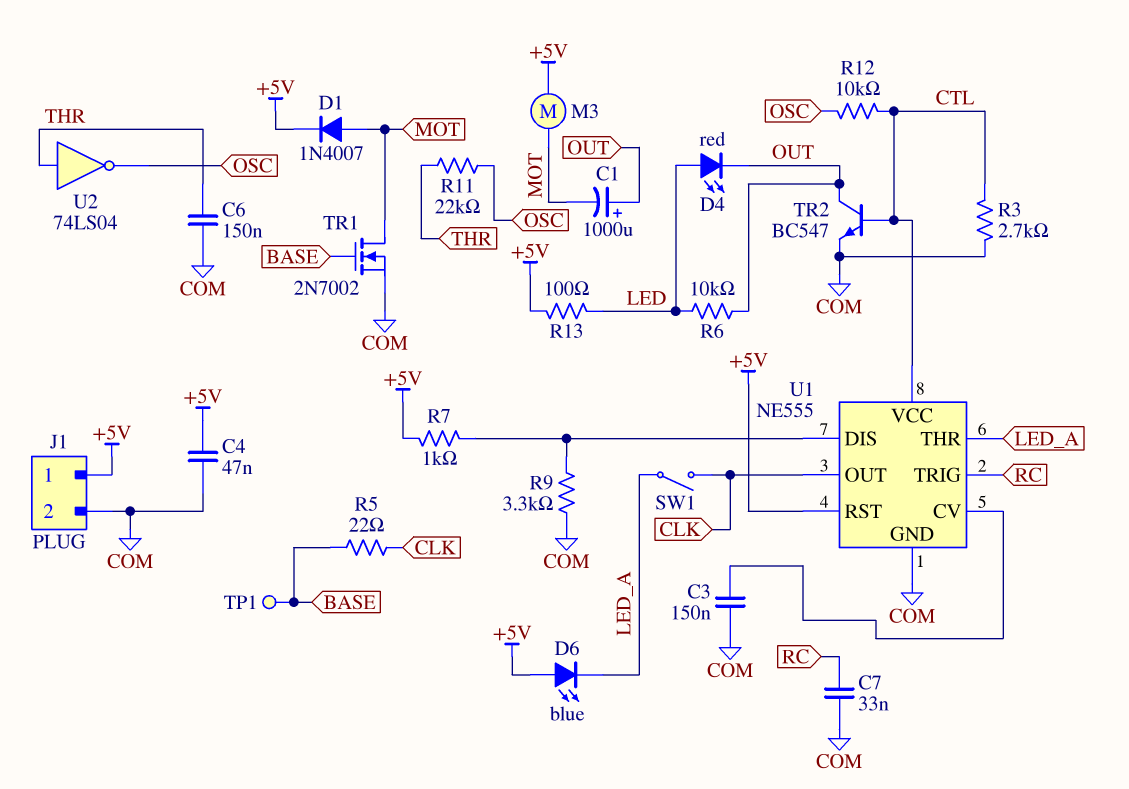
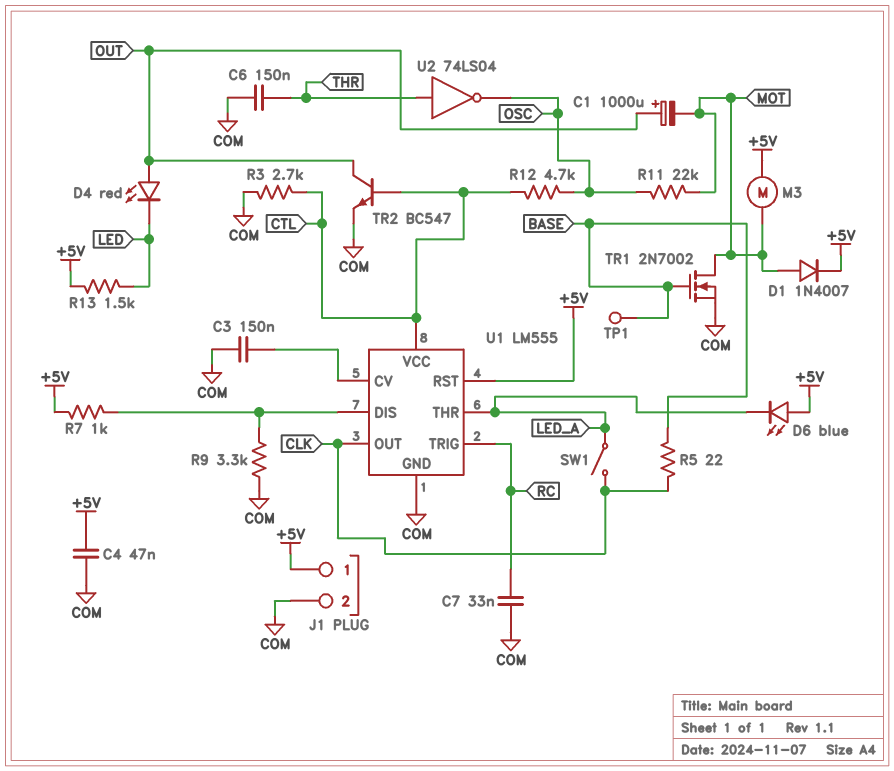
D4: LED red (A LED, K OUT) -> LED red (A OUT, K LED)
R6: 10k (LED, OUT) -> none
R11: 22k (OSC, THR) -> 22k (MOT, OSC)
R12: 10k (CTL, OSC) -> 4.7k (CTL, OSC)
R13: 100 (+5V, LED) -> 1.5k (+5V, LED)
U1: NE555 -> LM555

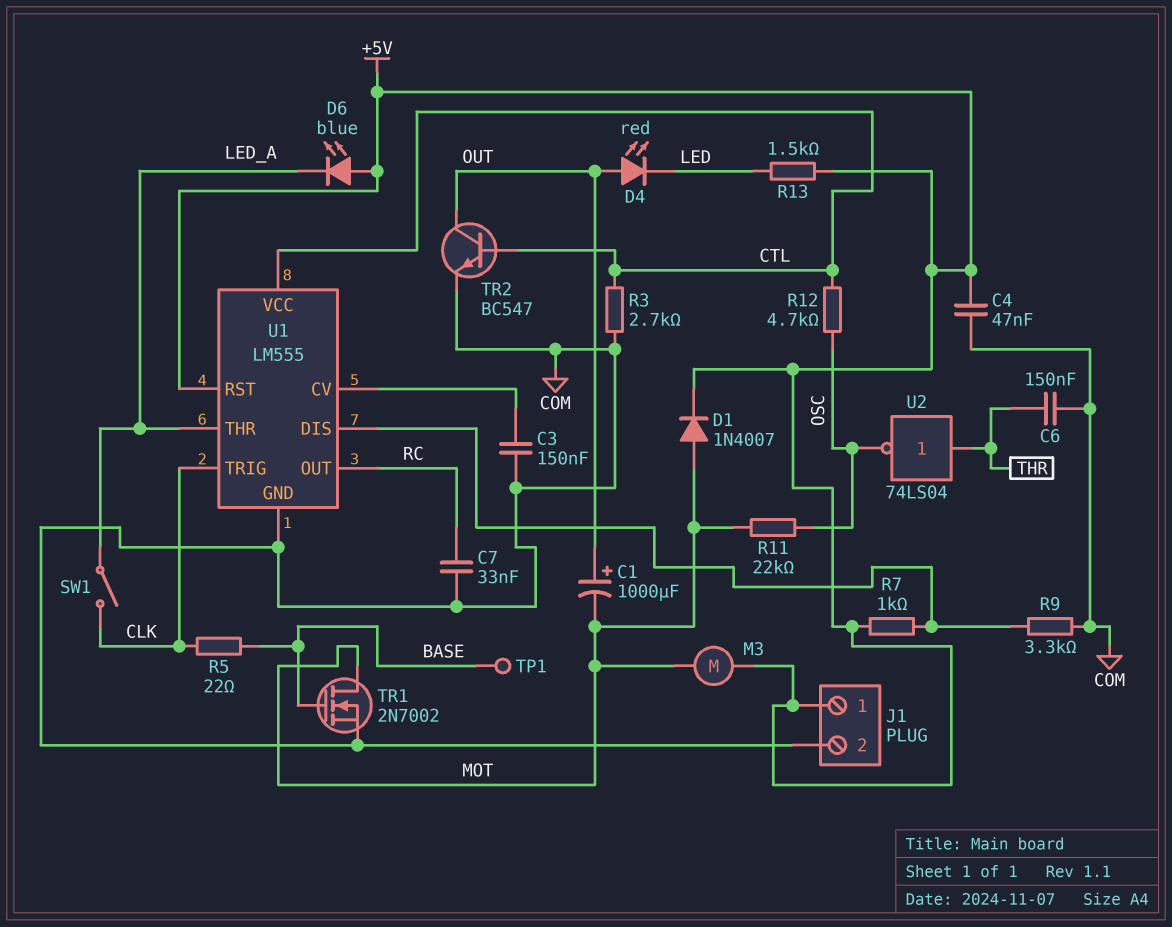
U1 pin OUT: CLK -> RC
U1 pin TRIG: RC -> CLK

